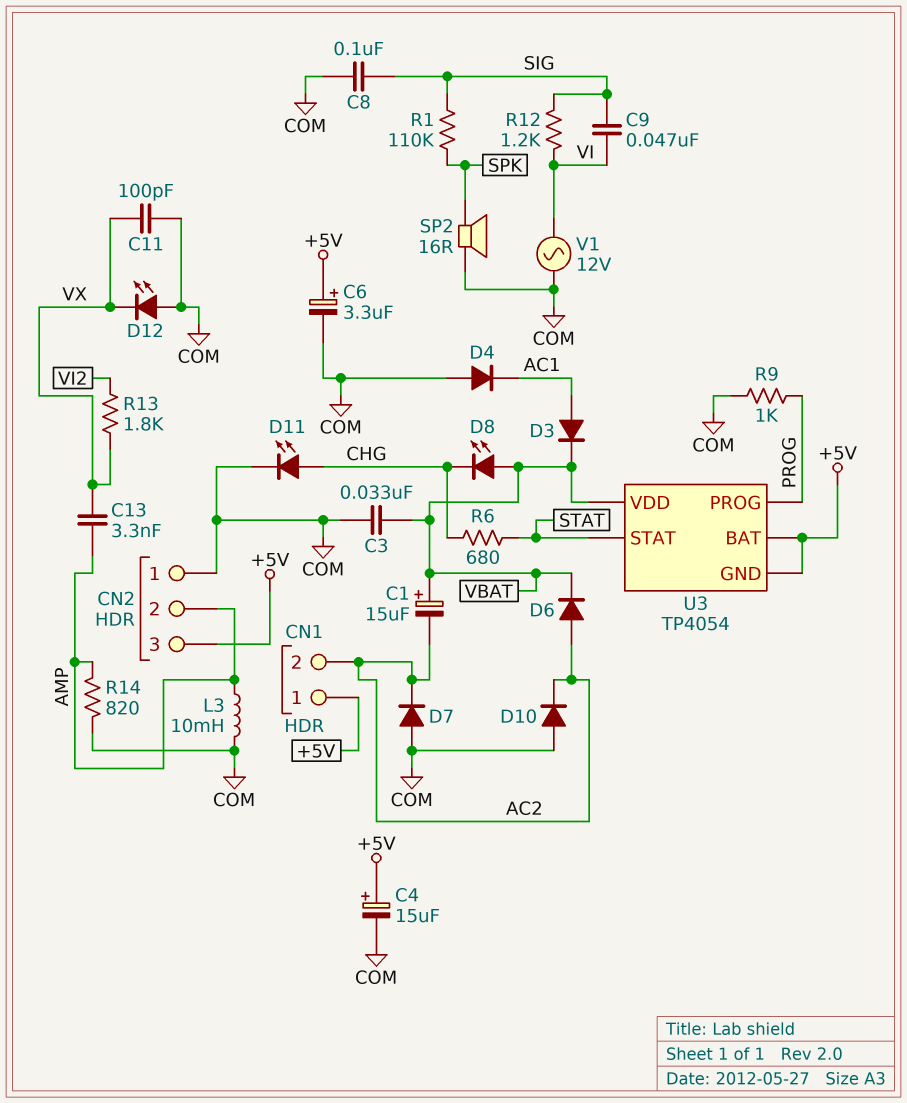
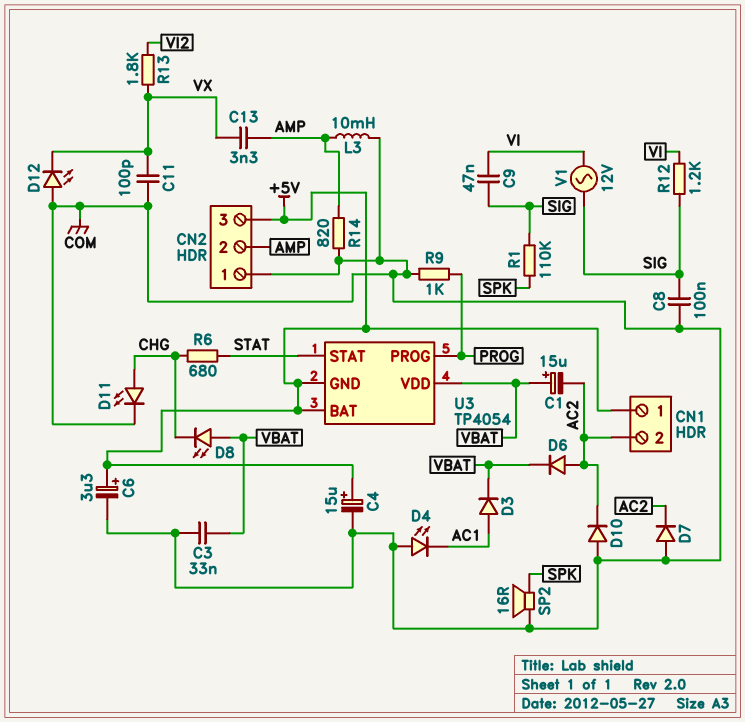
D4: diode (A COM, K AC1) -> LED (A COM, K AC1)
V1: AC 12V (COM, VI) -> AC 12V (SIG, VI)

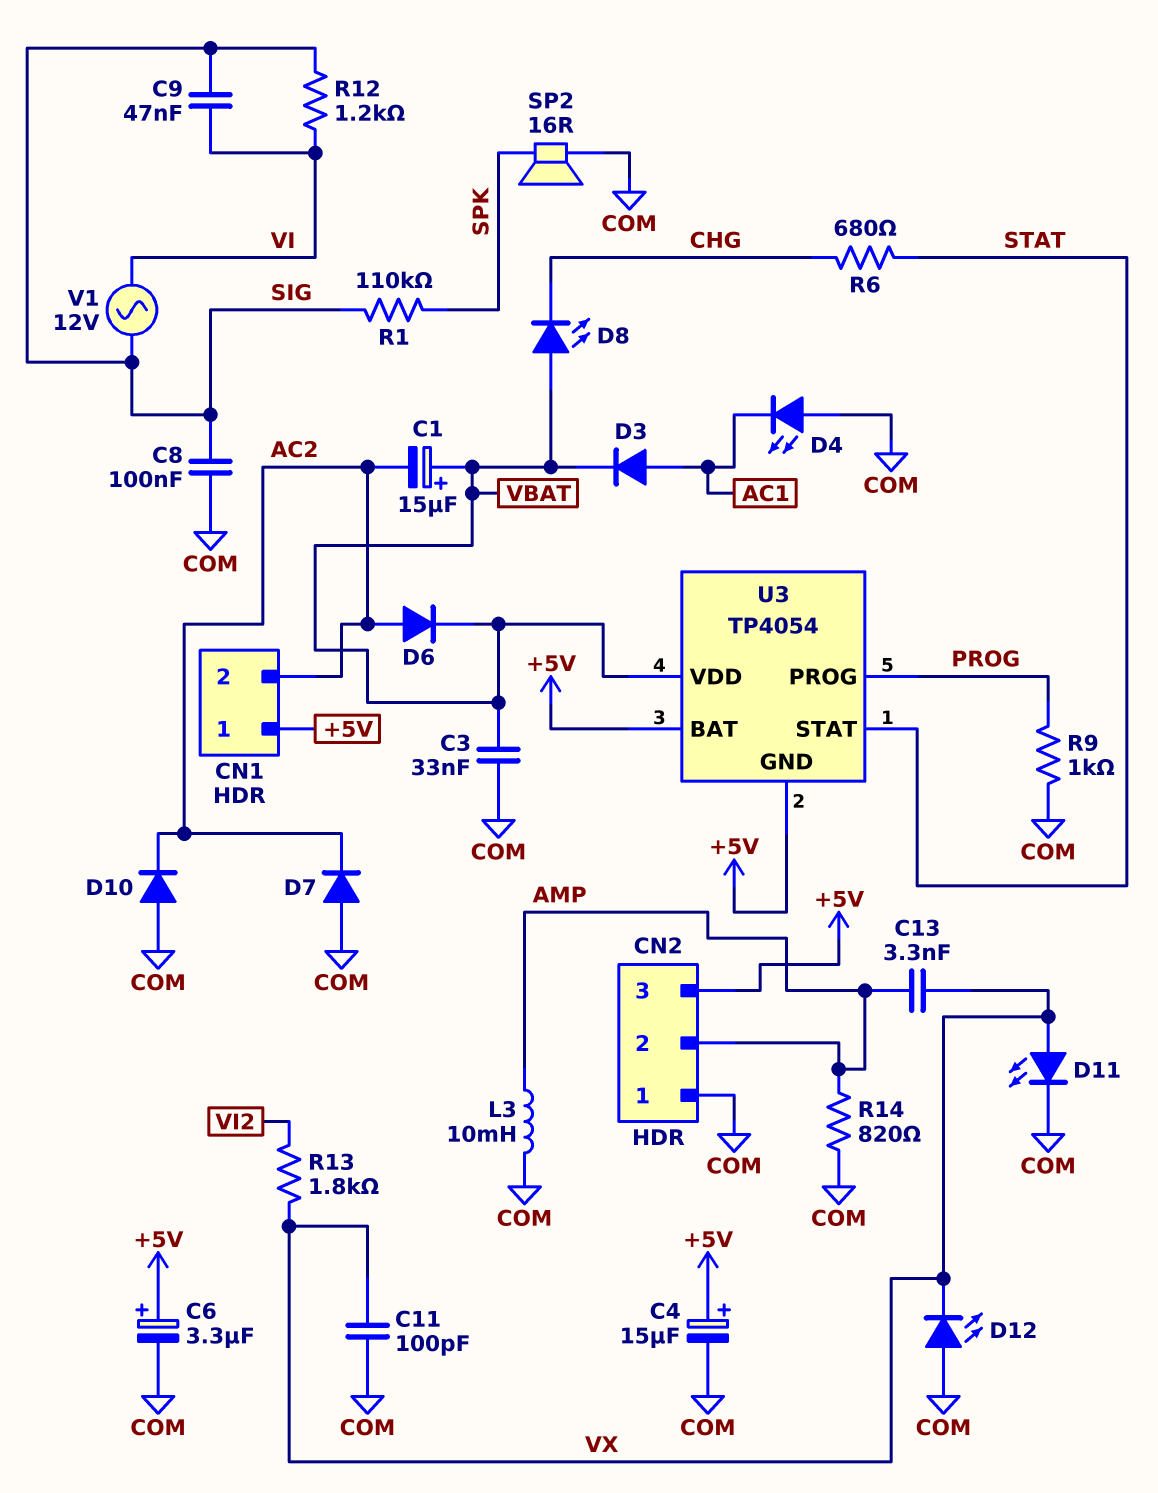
D11: LED (A CHG, K COM) -> LED (A VX, K COM)

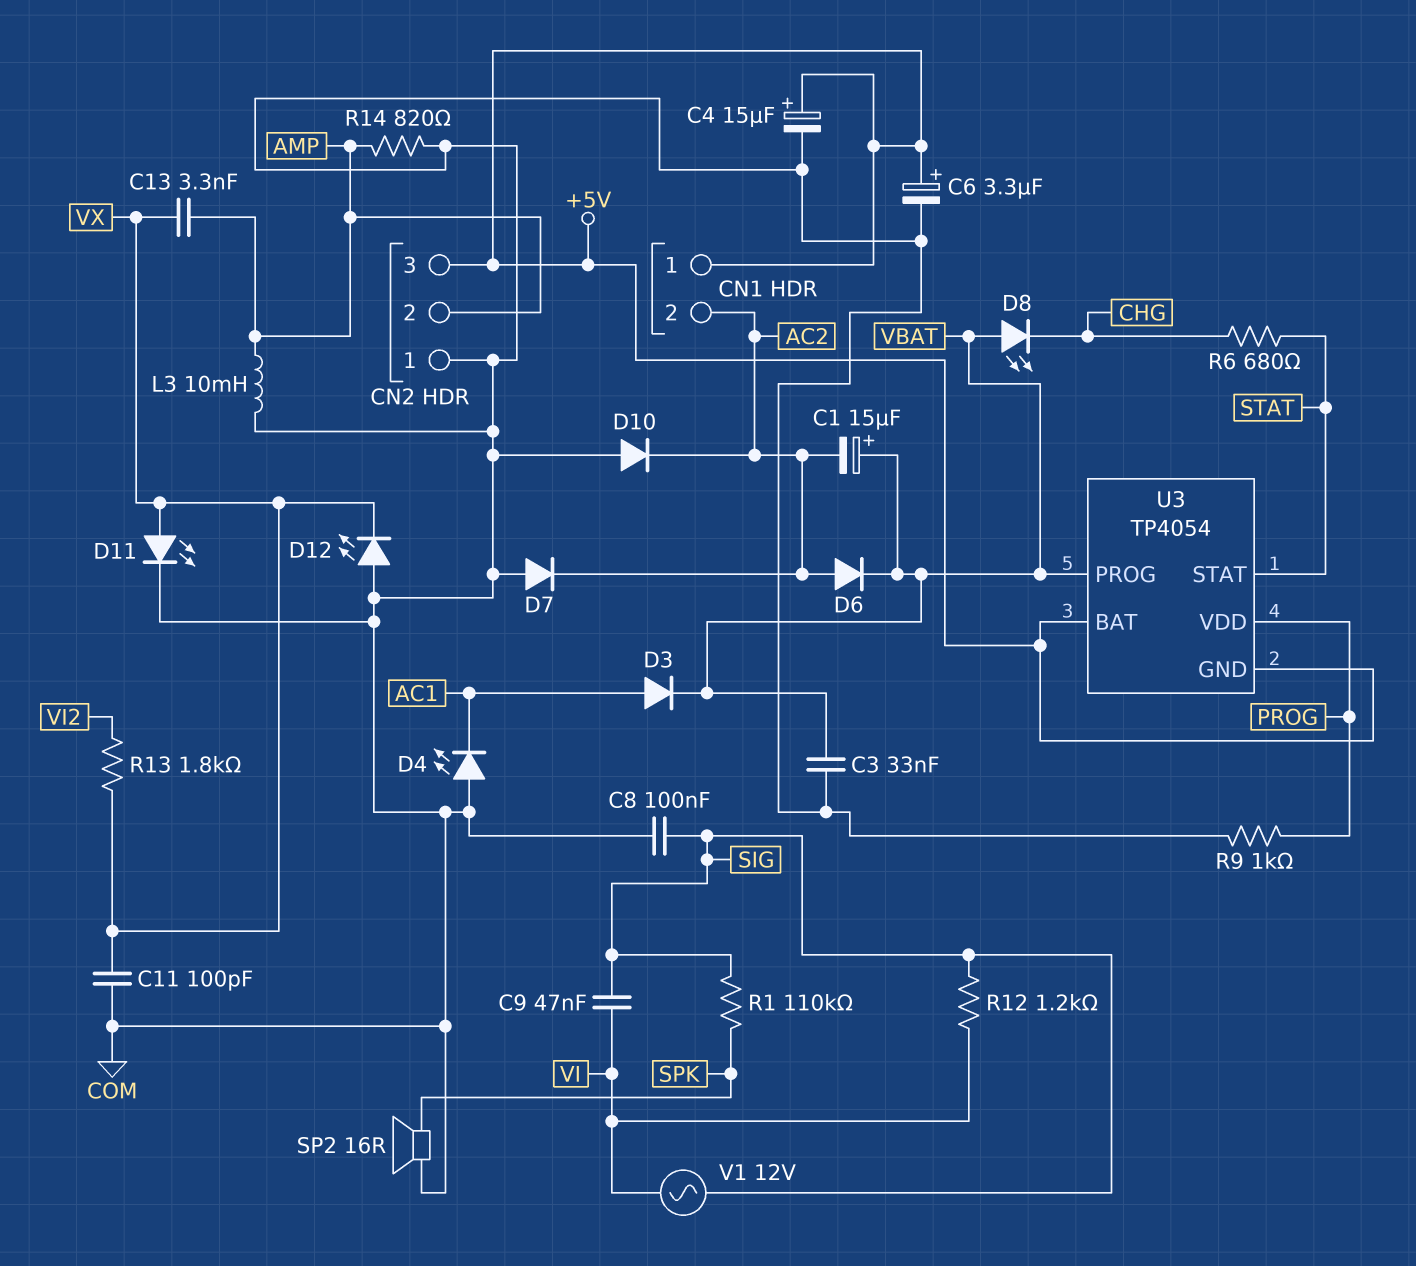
U3 pin PROG: PROG -> VBAT
U3 pin VDD: VBAT -> PROG

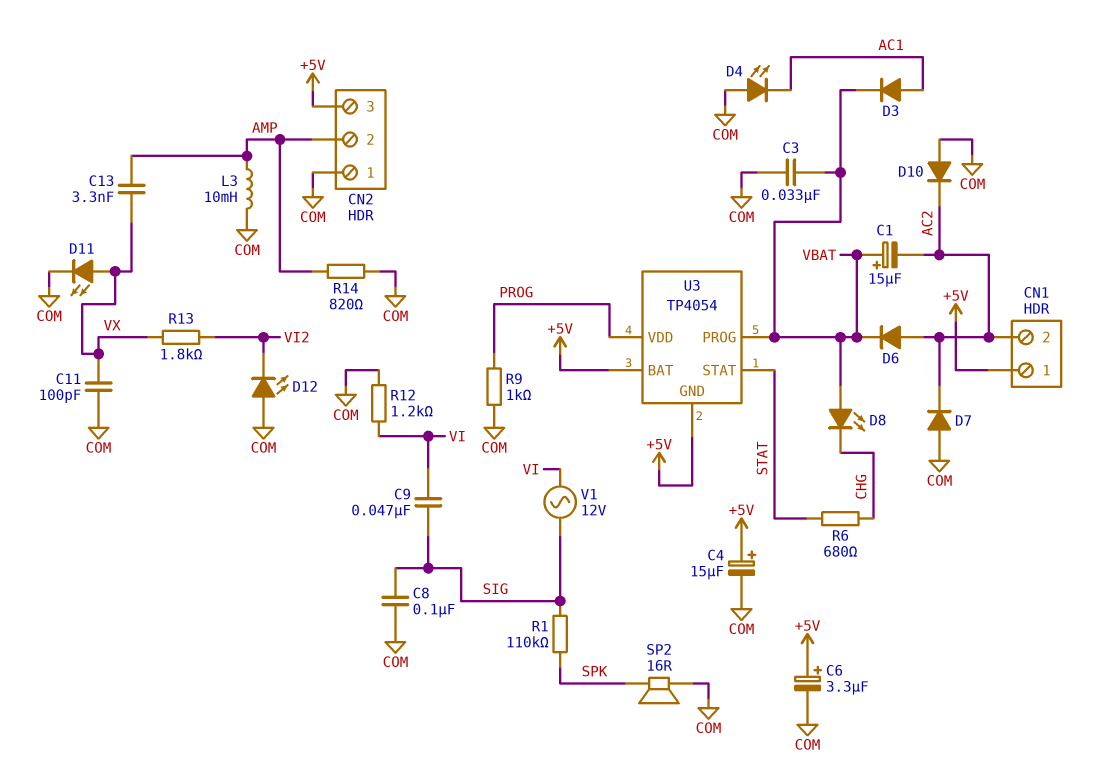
D12: LED (A COM, K VX) -> LED (A COM, K VI2)
R12: 1.2k (SIG, VI) -> 1.2k (COM, VI)

